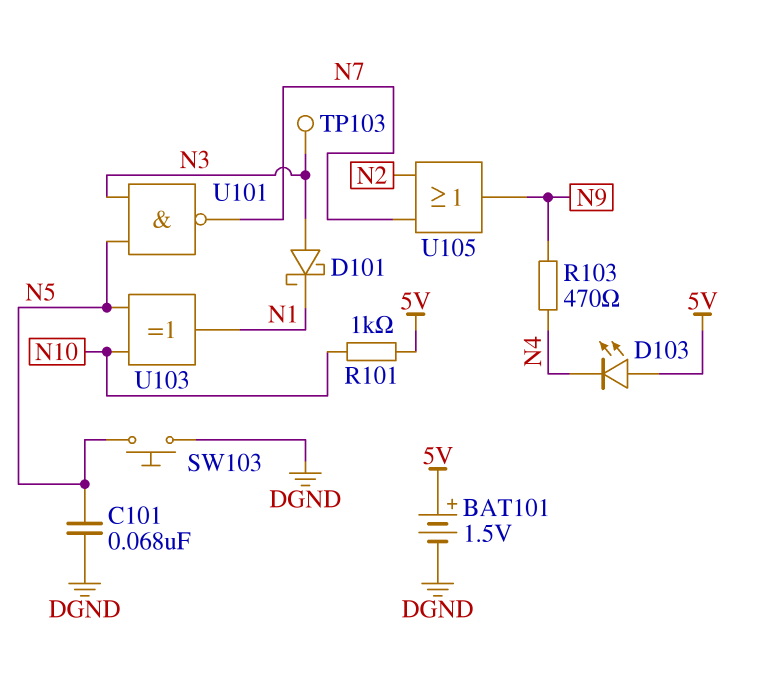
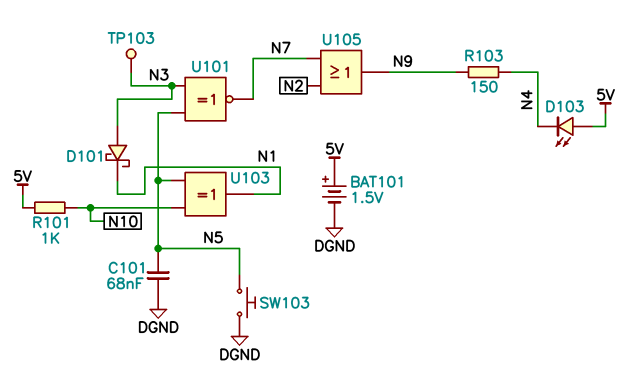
R103: 470 (N4, N9) -> 150 (N4, N9)
U101: NAND (in N3, in N5, out N7) -> XNOR (in N3, in N5, out N7)

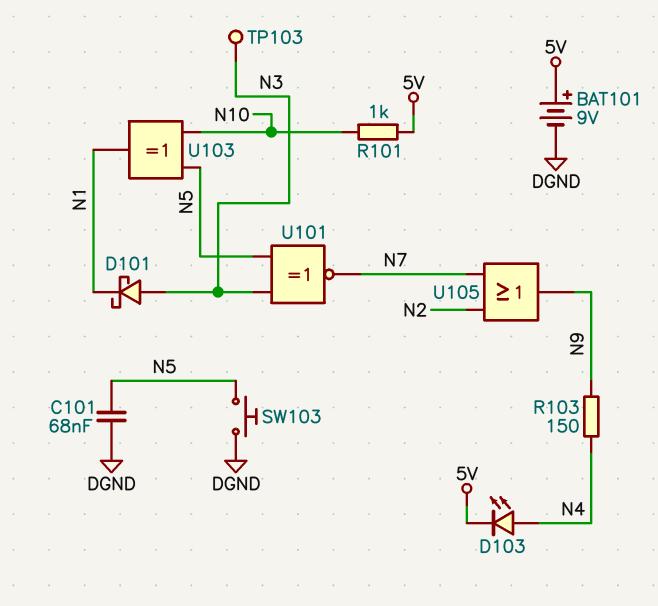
BAT101: 1.5V (plus 5V, minus DGND) -> 9V (plus 5V, minus DGND)
D103: LED (A 5V, K N4) -> LED (A N4, K 5V)

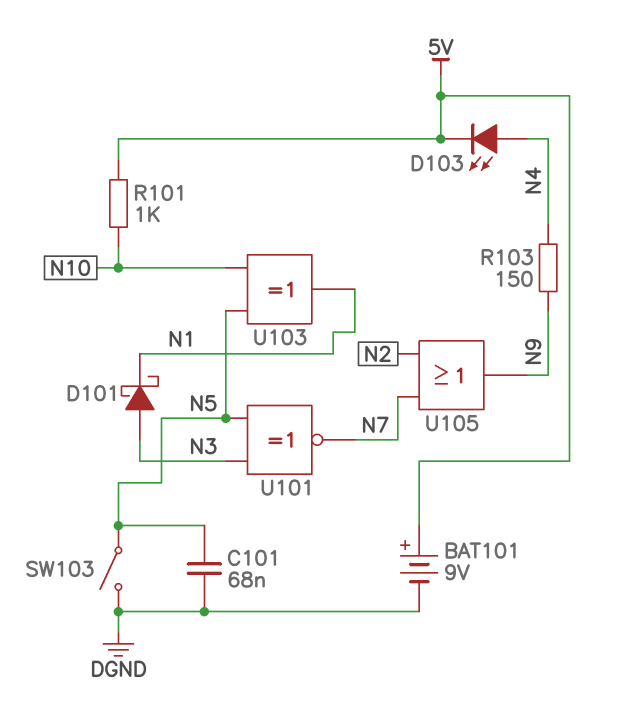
SW103: button (DGND, N5) -> switch (DGND, N5)
TP103: test point (N3) -> none

